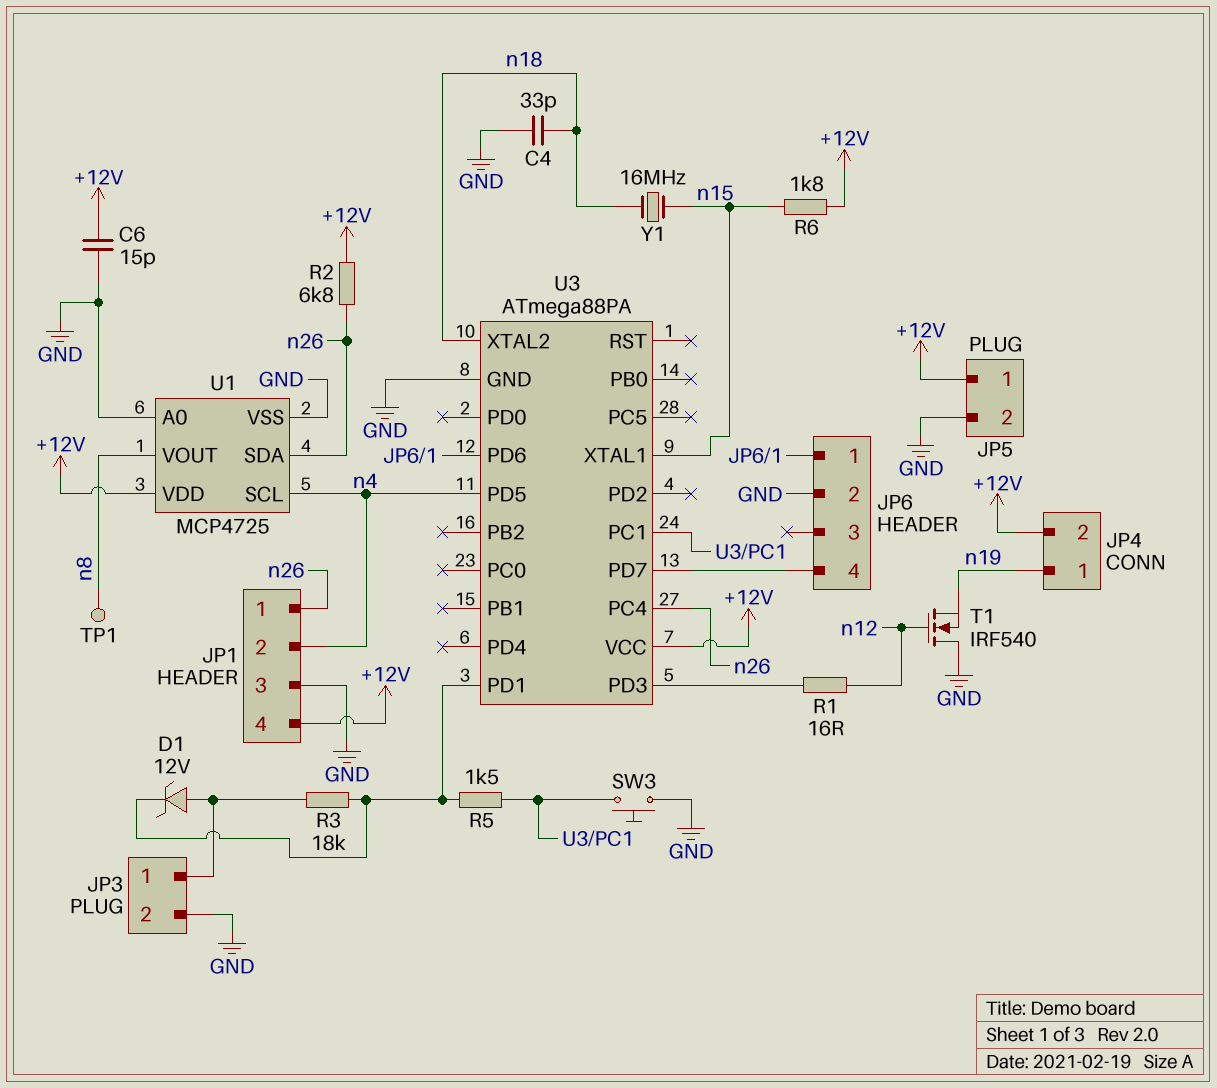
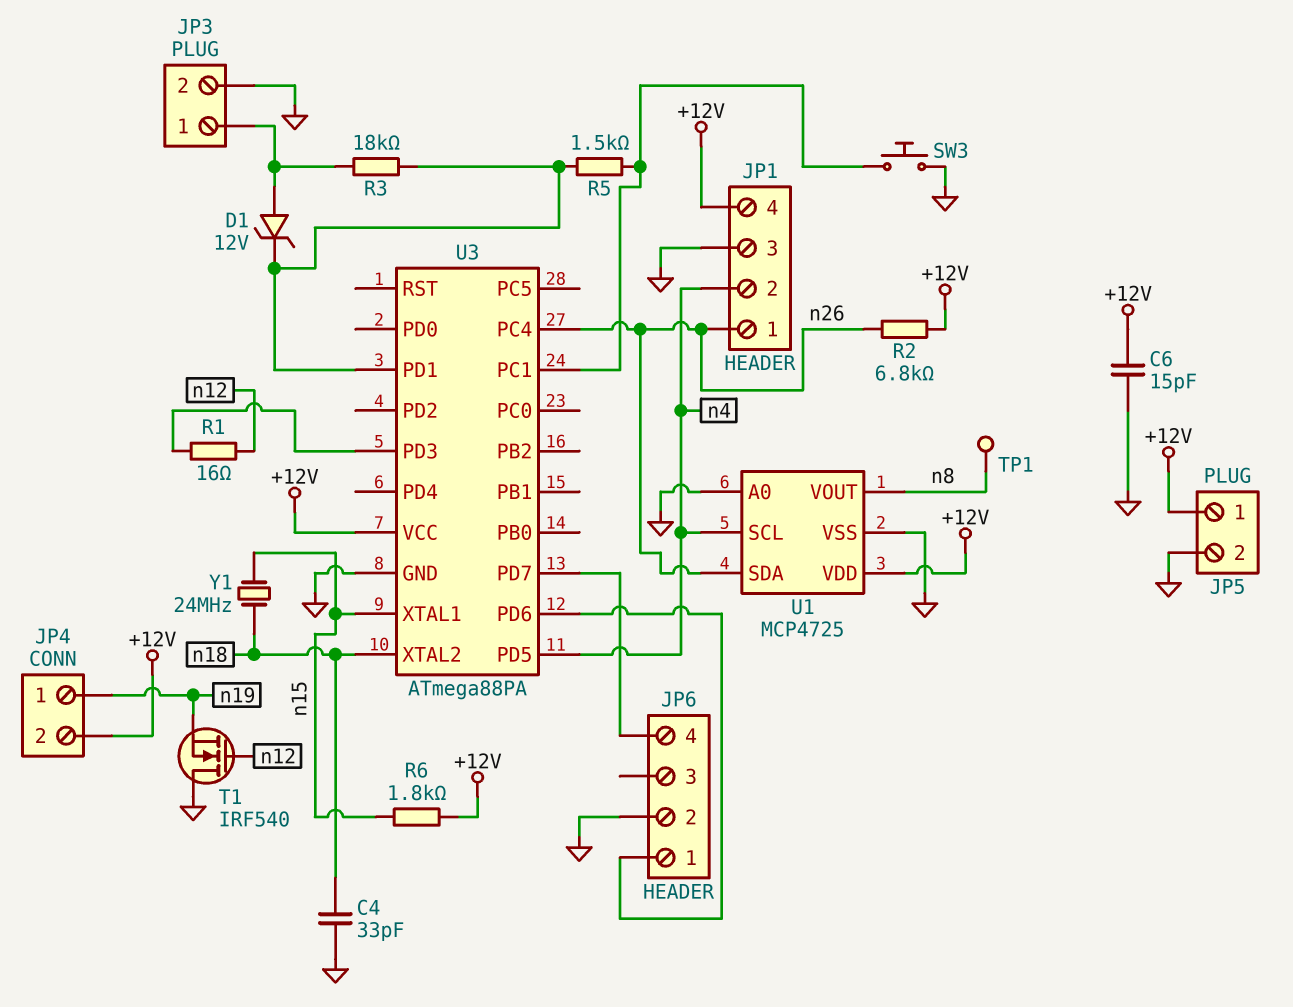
Y1: 16MHz (n15, n18) -> 24MHz (n15, n18)

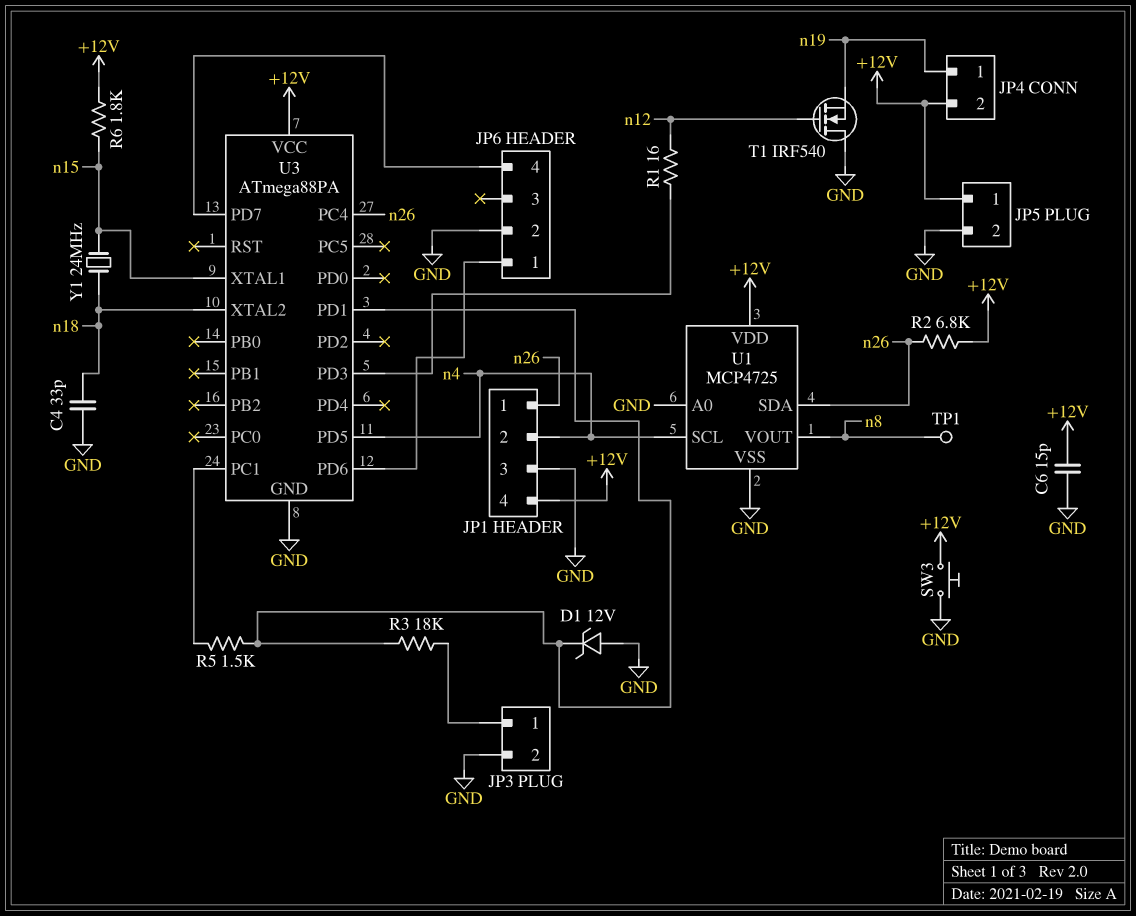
D1: zener 12V (A JP3/1, K U3/PD1) -> zener 12V (A GND, K U3/PD1)
SW3: button (GND, U3/PC1) -> button (+12V, GND)

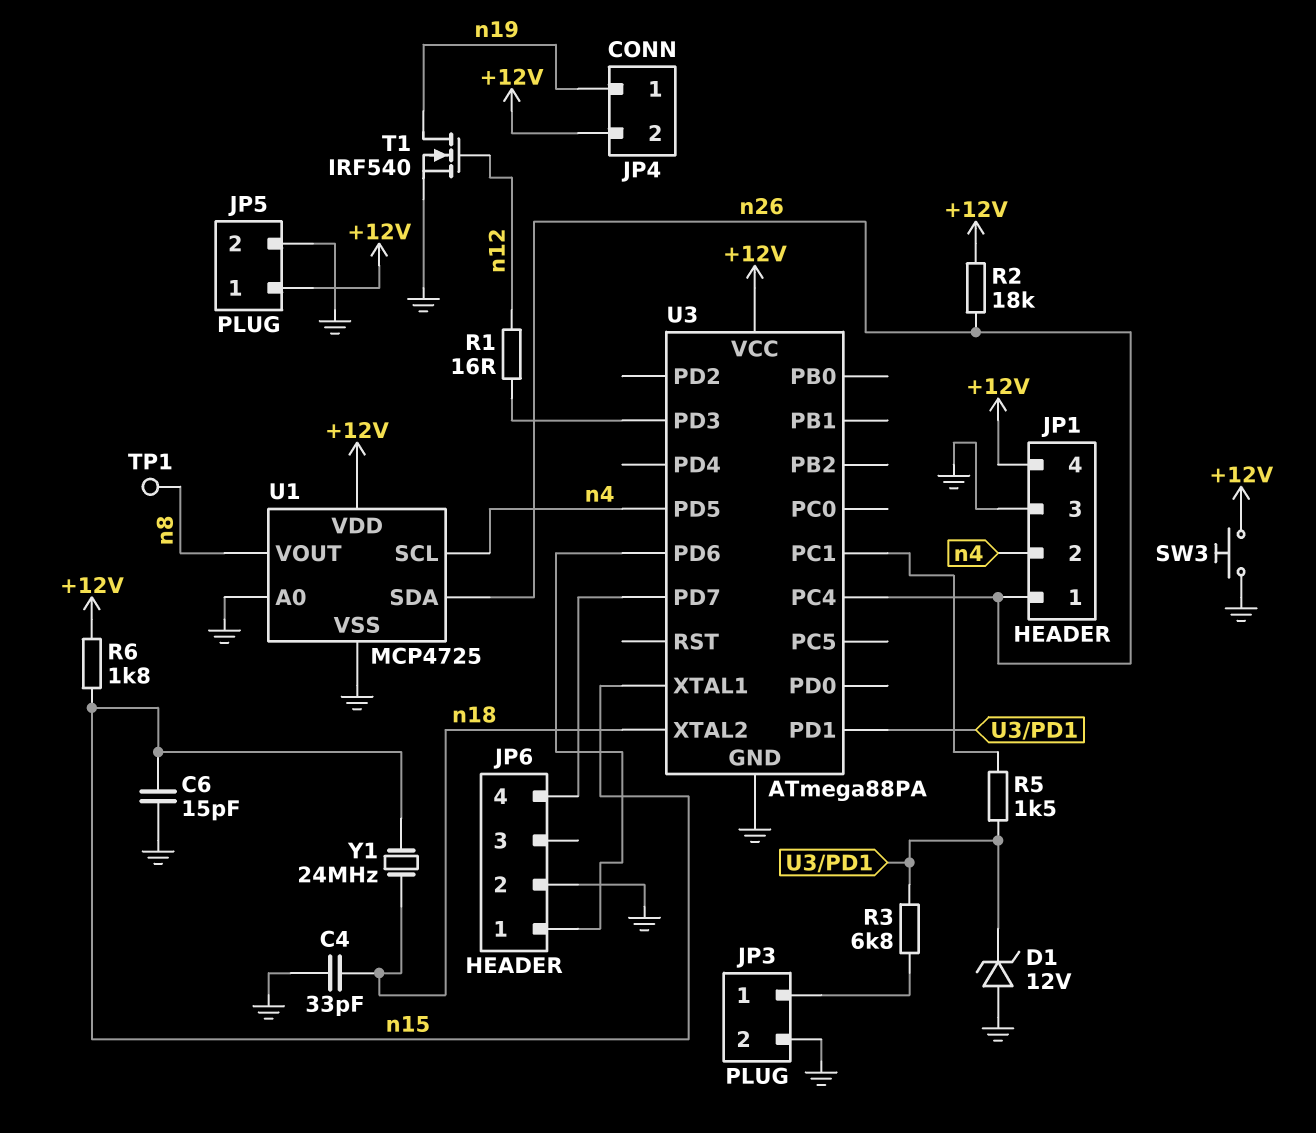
C6: 15pF (+12V, GND) -> 15pF (GND, n15)
R2: 6.8k (+12V, n26) -> 18k (+12V, n26)
R3: 18k (JP3/1, U3/PD1) -> 6.8k (JP3/1, U3/PD1)
T1: NMOS IRF540 (G n12, D GND, S n19) -> NMOS IRF540 (G n12, D n19, S GND)

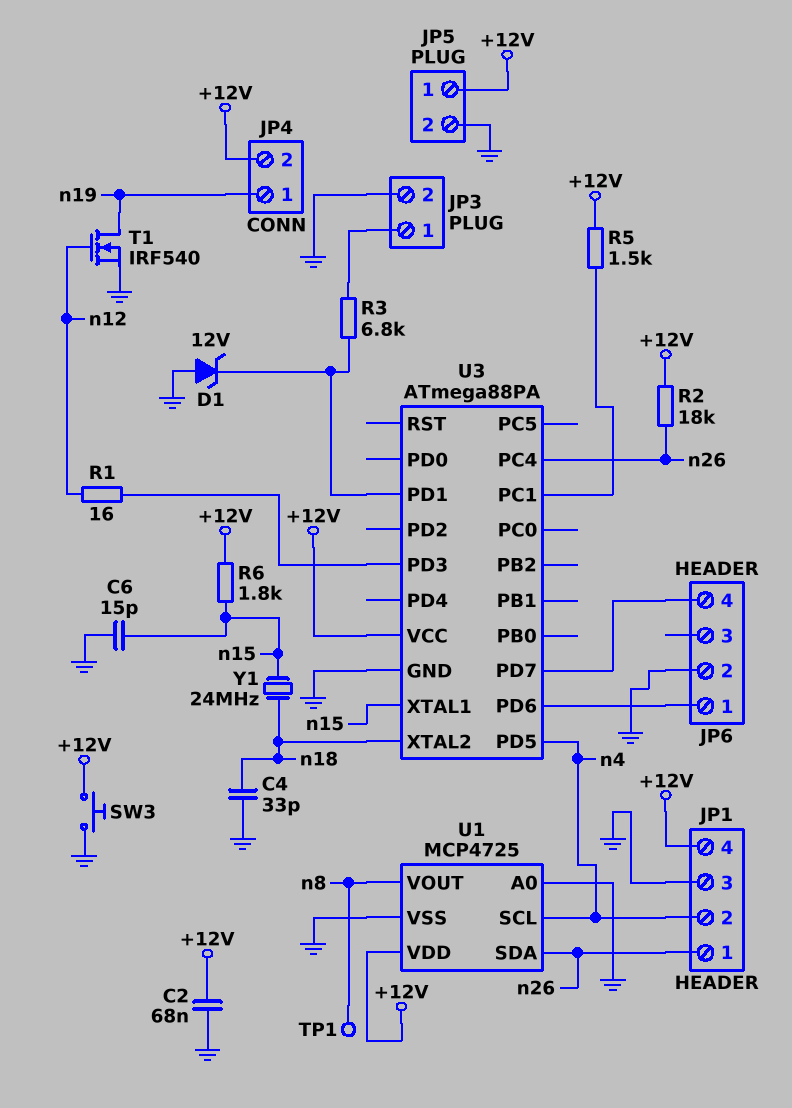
C2: none -> 68nF (+12V, GND)
R5: 1.5k (U3/PC1, U3/PD1) -> 1.5k (+12V, U3/PC1)

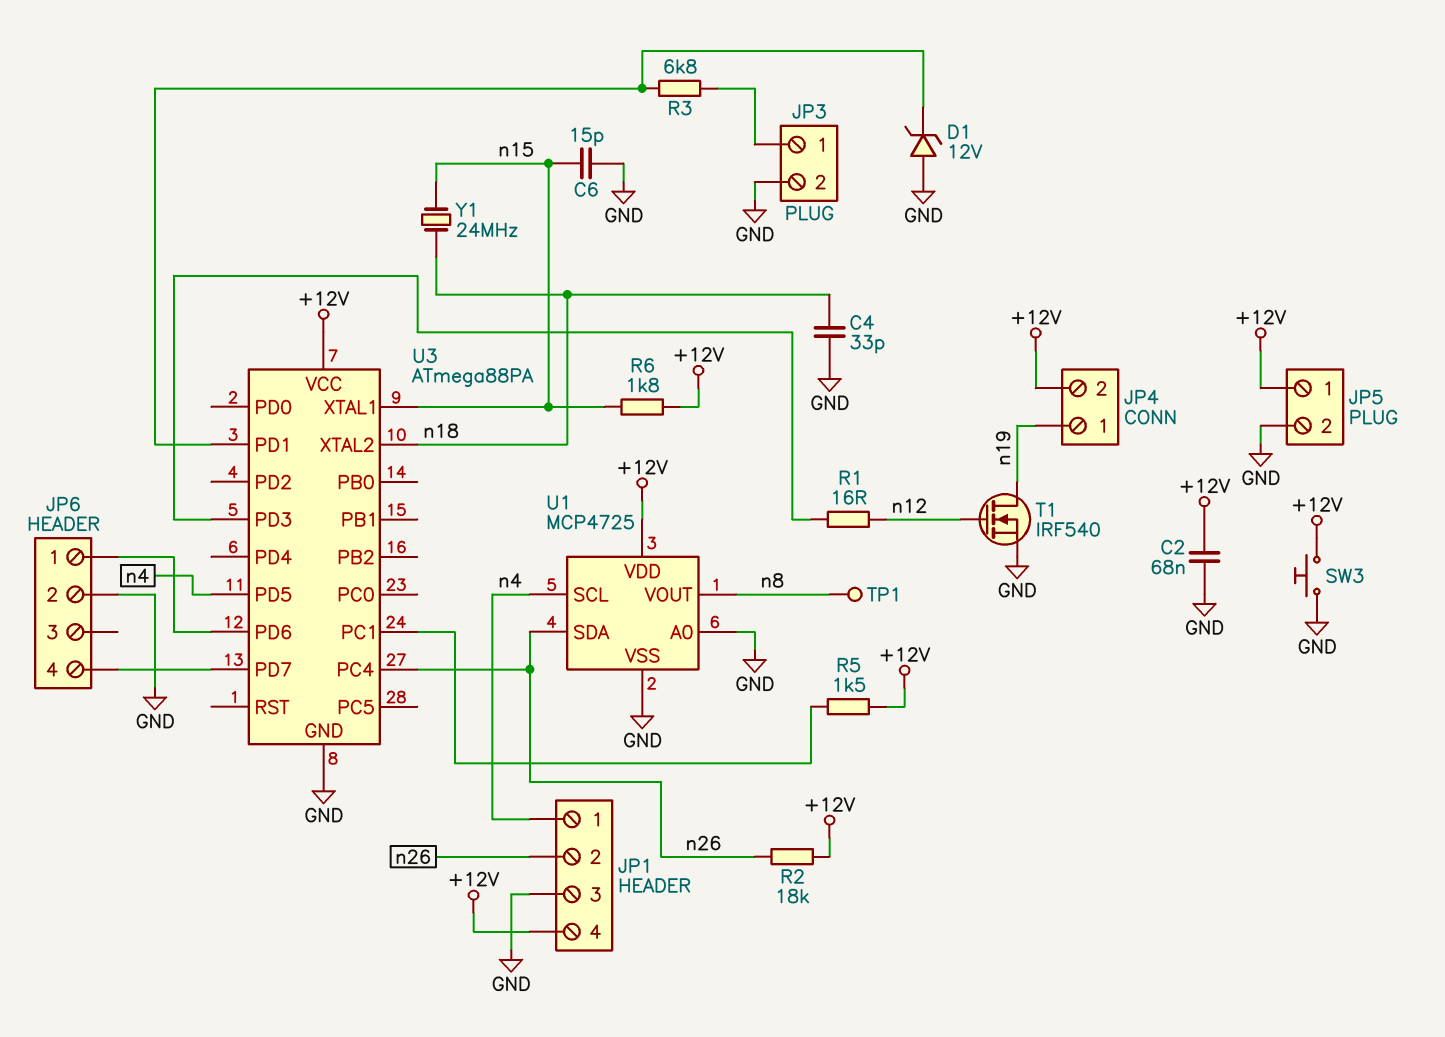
JP1 pin 1: n26 -> n4
JP1 pin 2: n4 -> n26

